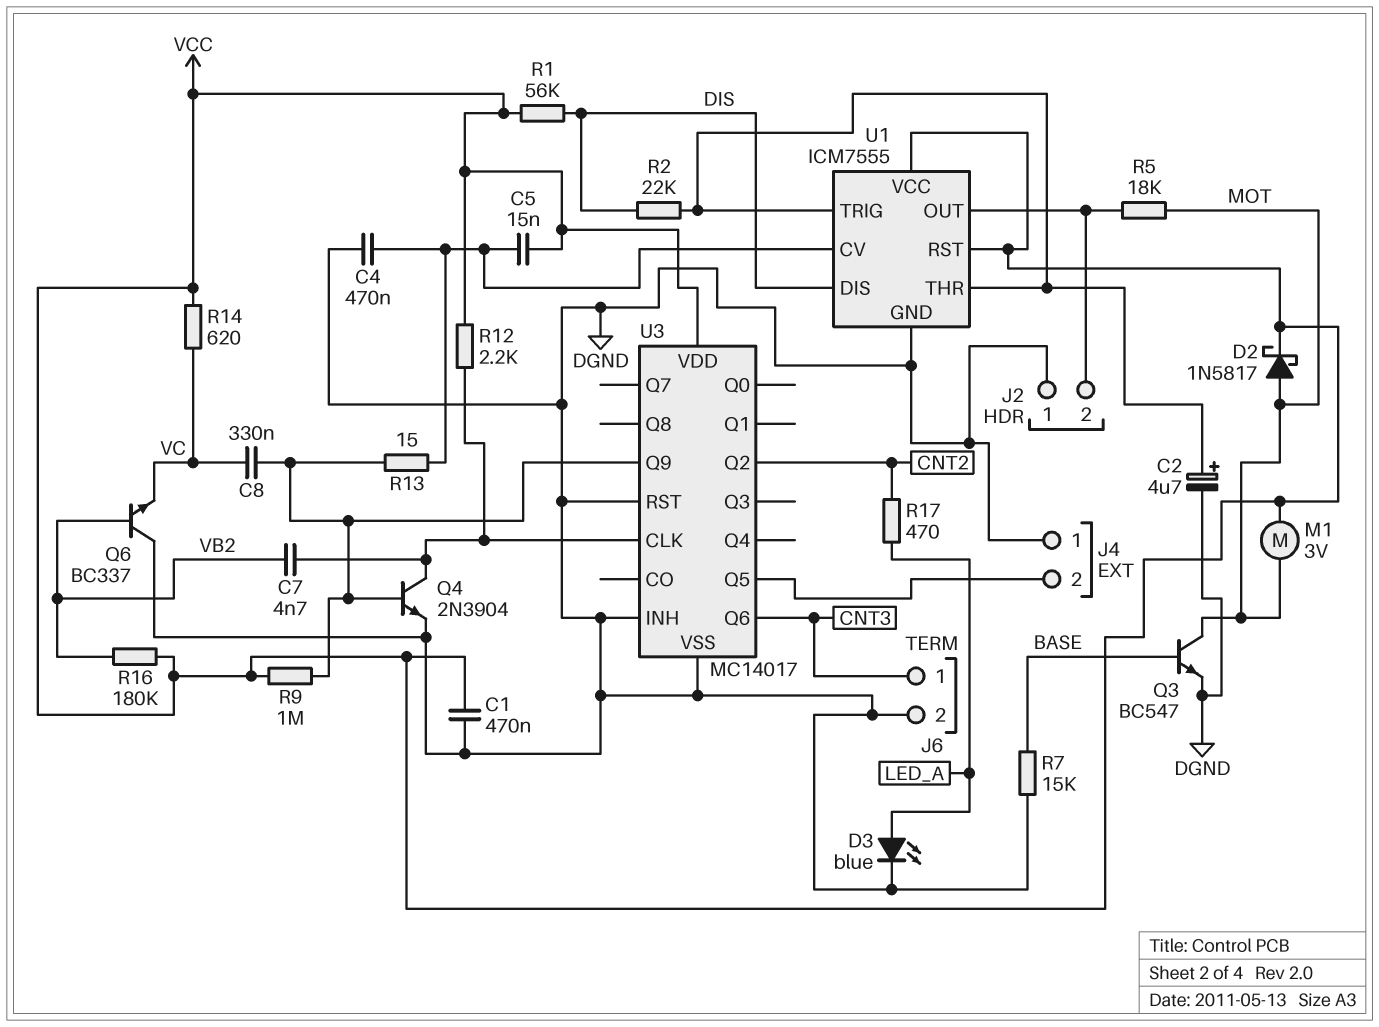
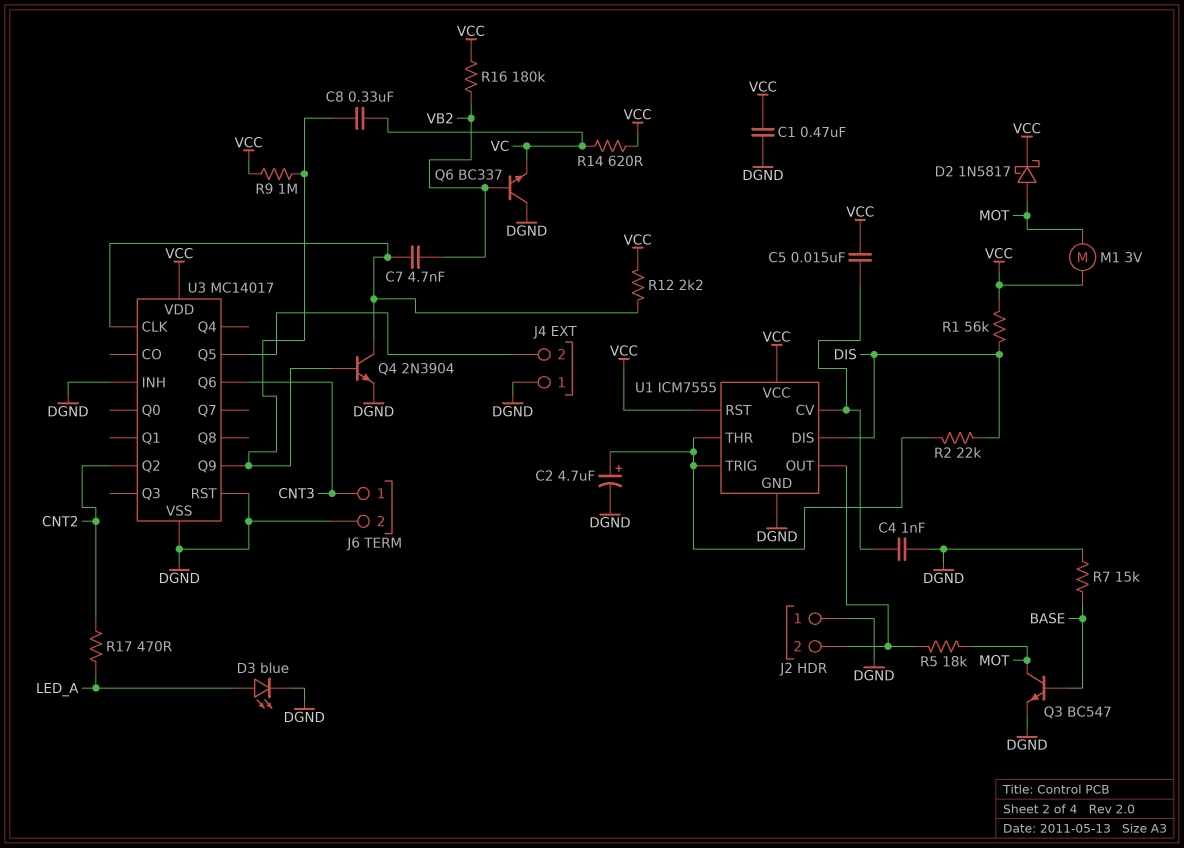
C4: 470nF (DGND, U1/CV) -> 1nF (DGND, U1/CV)
R13: 15 (U1/CV, U3/Q9) -> none

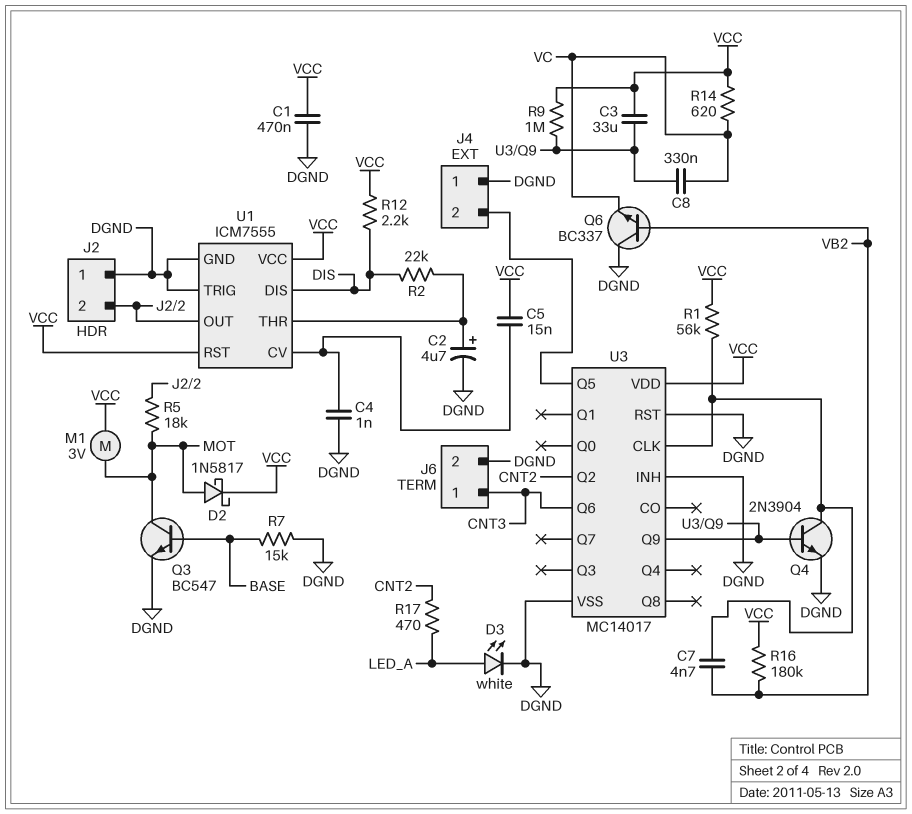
C3: none -> 33uF (U3/Q9, VCC)
D3: LED blue (A LED_A, K DGND) -> LED white (A LED_A, K DGND)
R1: 56k (DIS, VCC) -> 56k (U3/CLK, VCC)
R12: 2.2k (U3/CLK, VCC) -> 2.2k (DIS, VCC)
U1 pin TRIG: U1/THR -> DGND

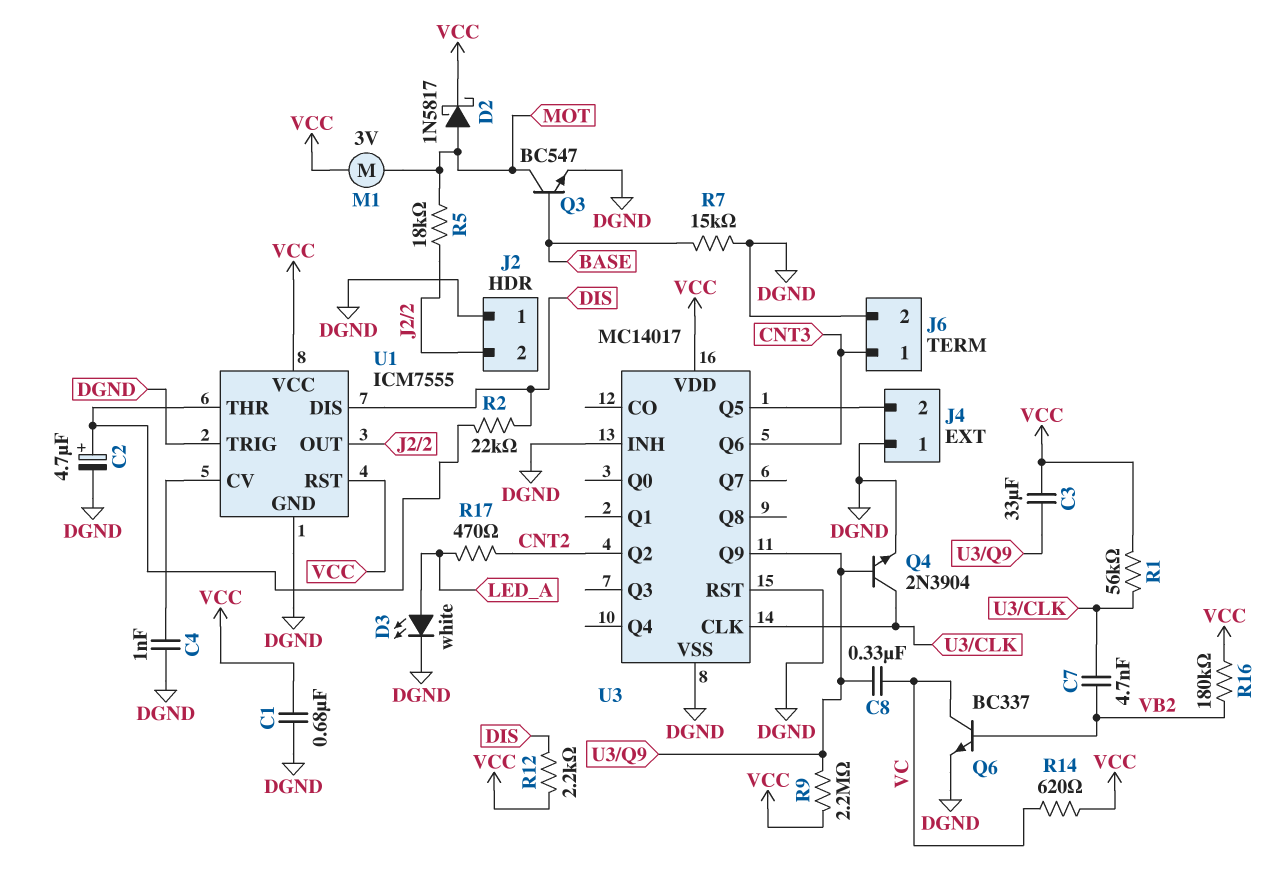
C1: 470nF (DGND, VCC) -> 680nF (DGND, VCC)
C5: 15nF (U1/CV, VCC) -> none
Q6: NPN BC337 (B VB2, C DGND, E VC) -> NPN BC337 (B VB2, C VC, E DGND)
R9: 1M (U3/Q9, VCC) -> 2.2M (U3/Q9, VCC)

